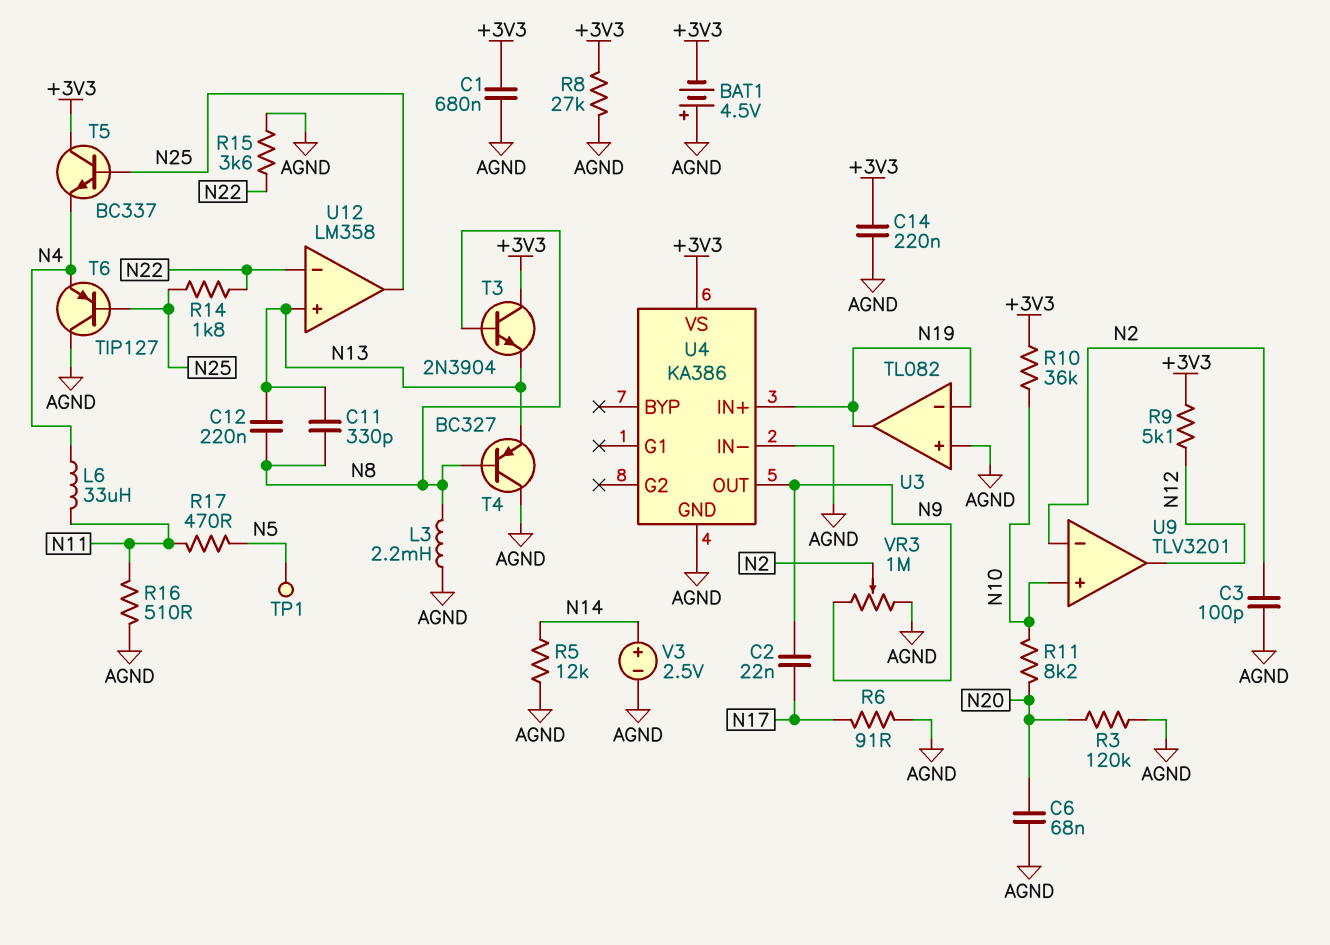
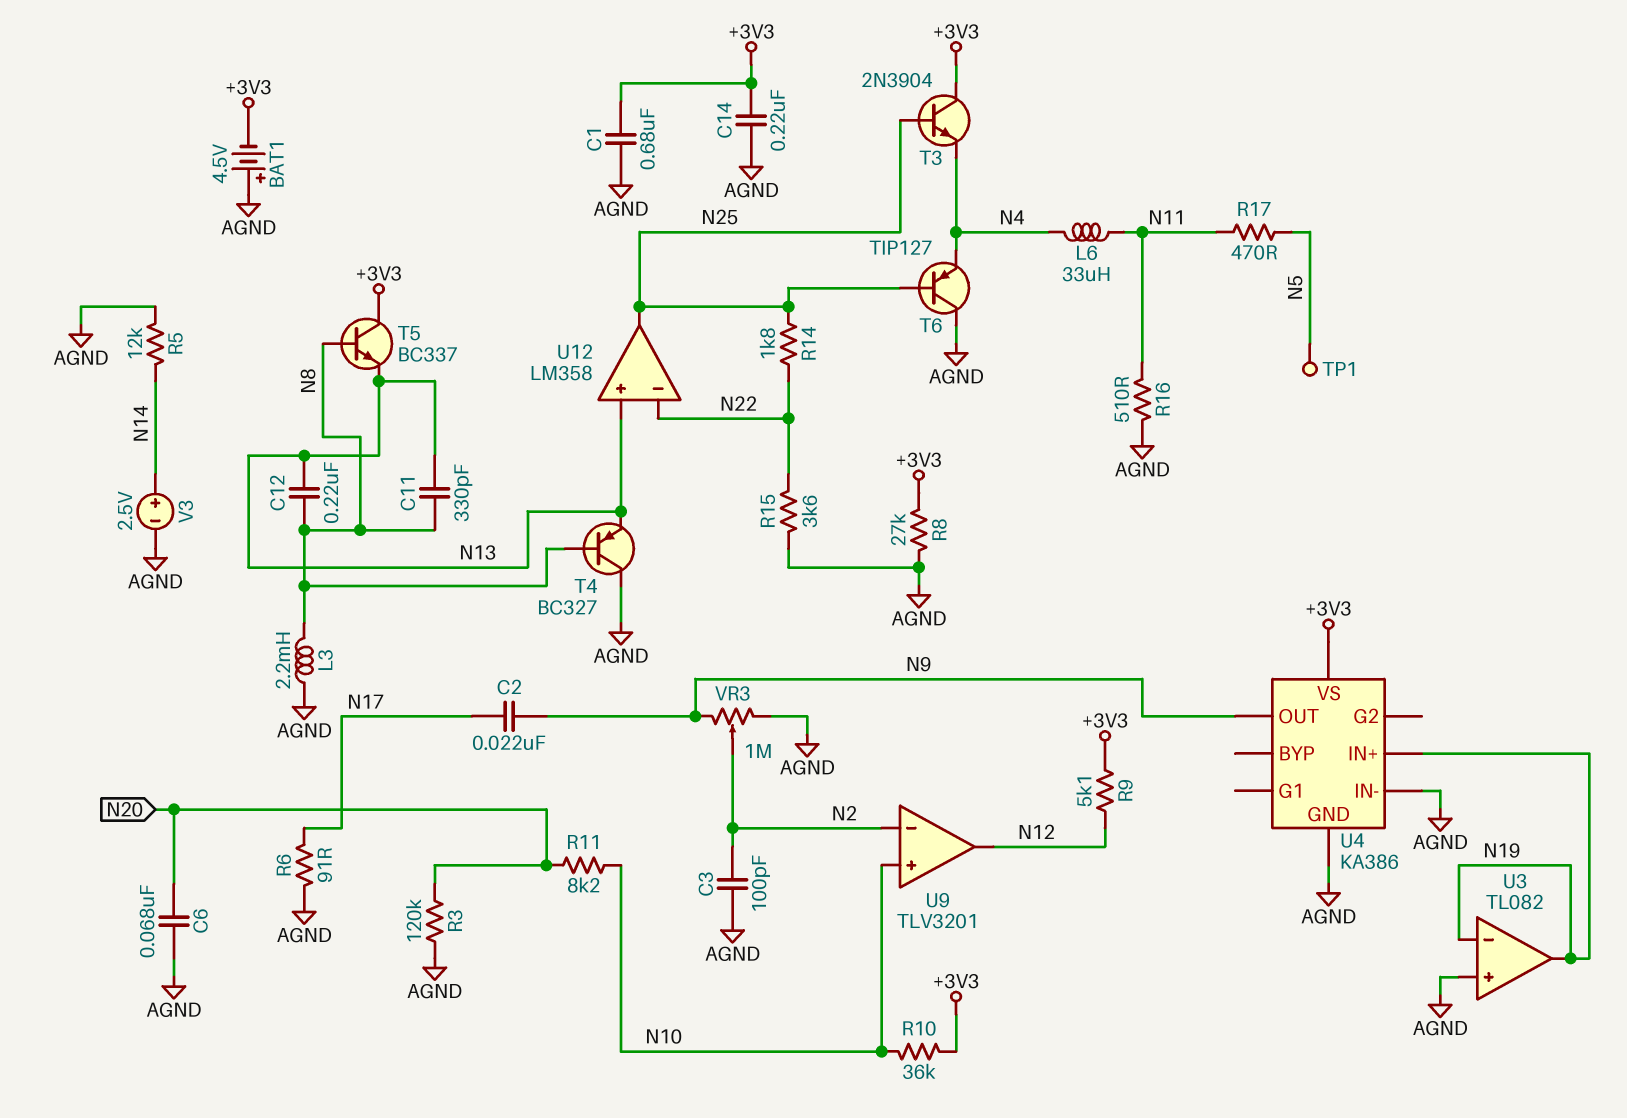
T3: NPN 2N3904 (B N8, C +3V3, E N13) -> NPN 2N3904 (B N25, C +3V3, E N4)
T5: NPN BC337 (B N25, C +3V3, E N4) -> NPN BC337 (B N8, C +3V3, E N13)

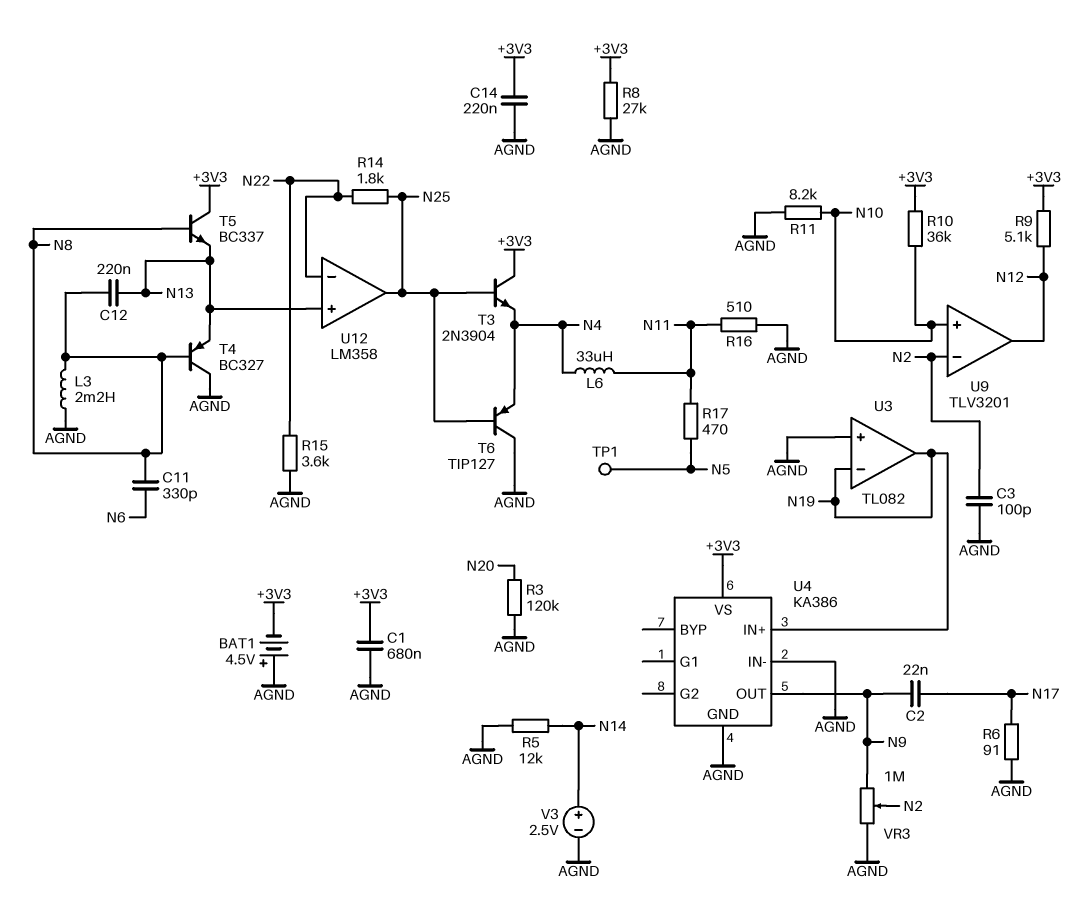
C6: 68nF (AGND, N20) -> none
C11: 330pF (N8, N13) -> 330pF (N6, N8)
R11: 8.2k (N10, N20) -> 8.2k (AGND, N10)

